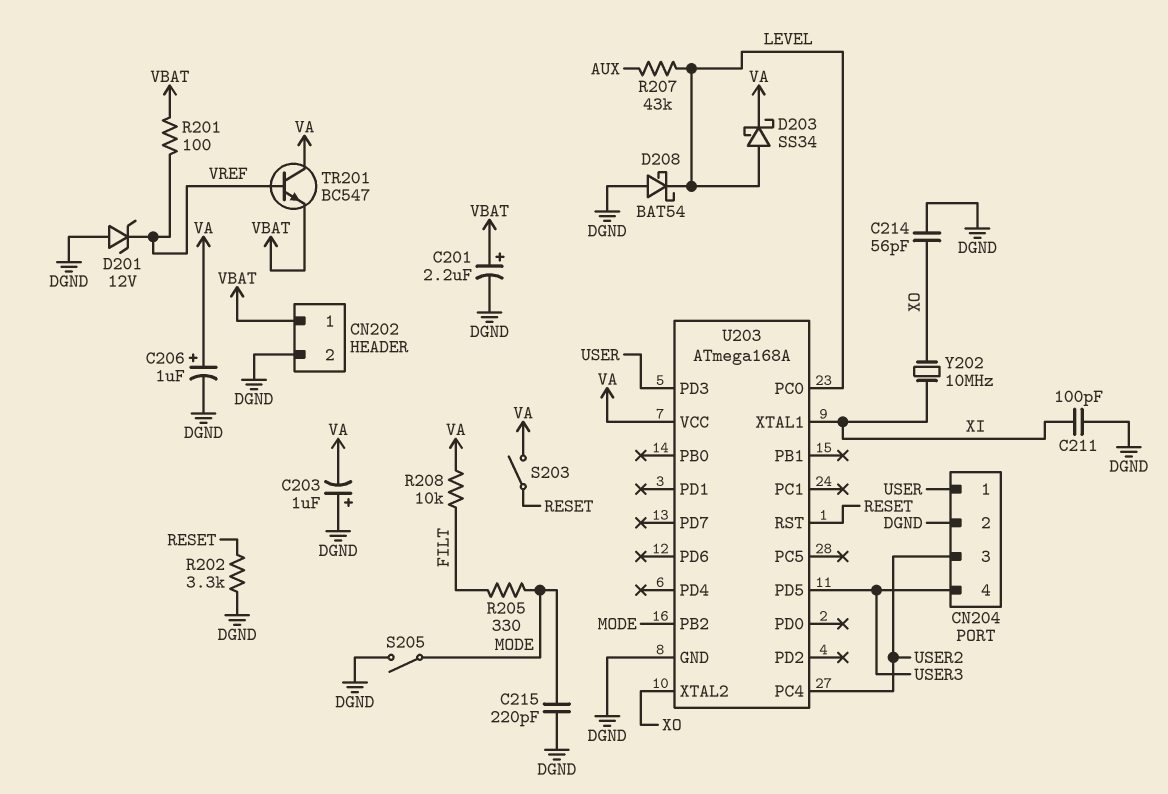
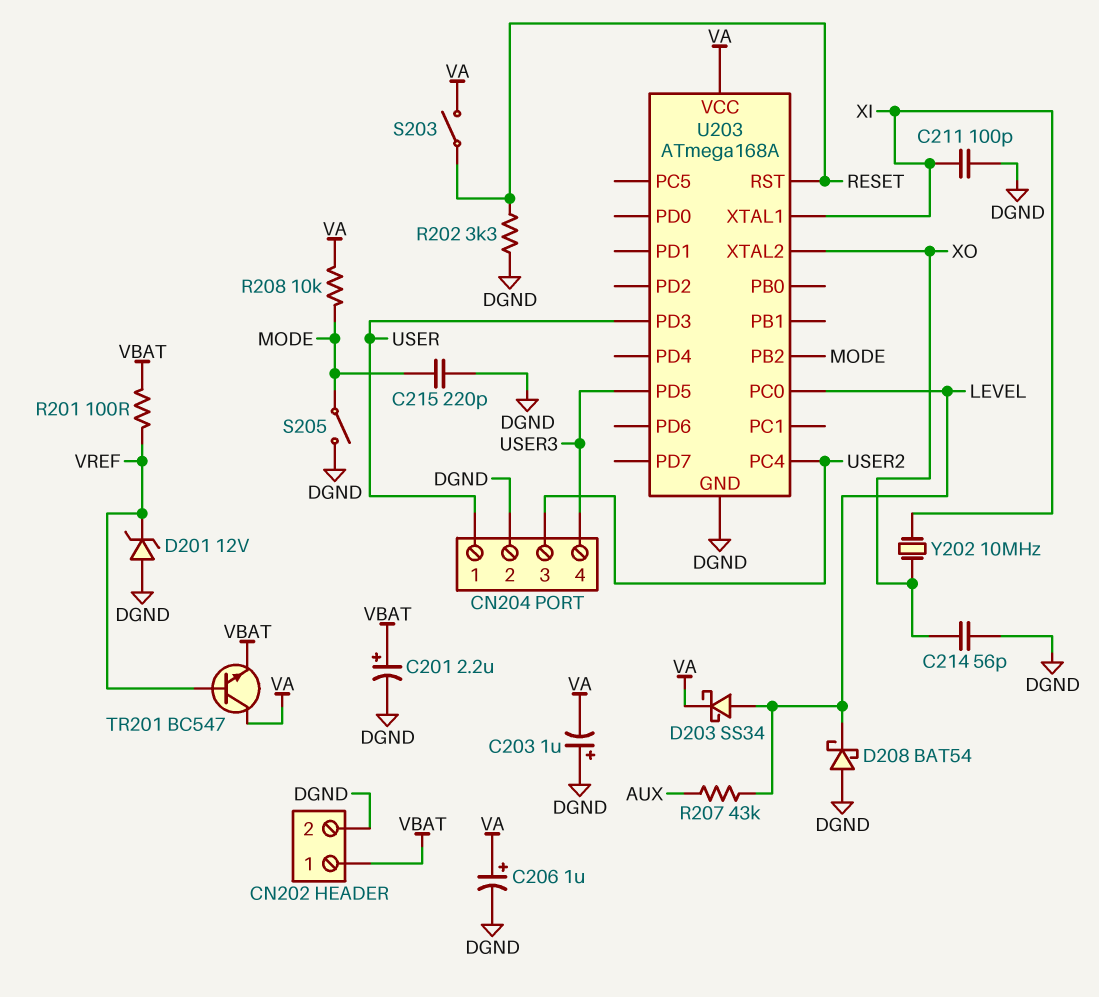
R205: 330 (FILT, MODE) -> none
R208: 10k (FILT, VA) -> 10k (MODE, VA)

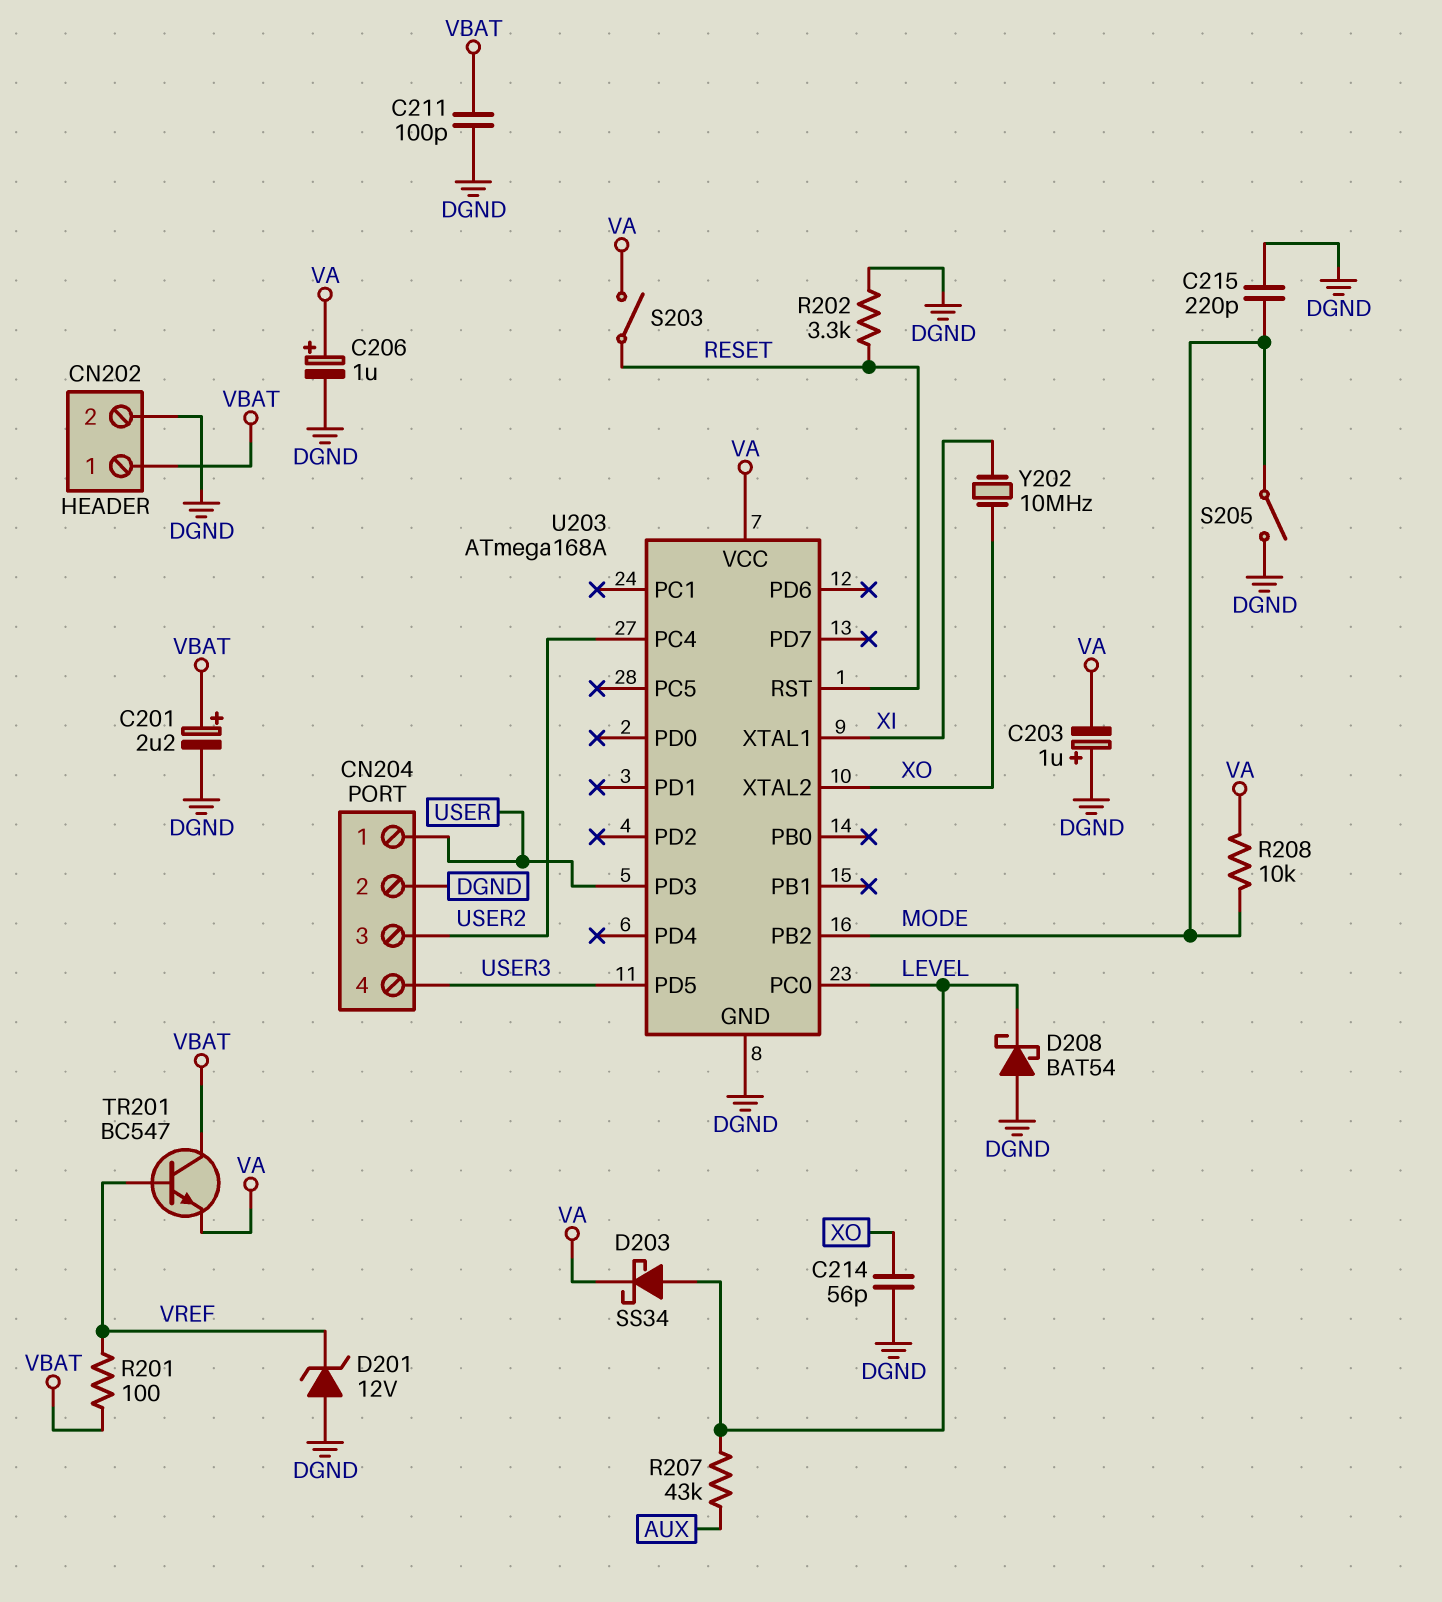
C211: 100pF (DGND, XI) -> 100pF (DGND, VBAT)
TR201: NPN BC547 (B VREF, C VA, E VBAT) -> NPN BC547 (B VREF, C VBAT, E VA)

